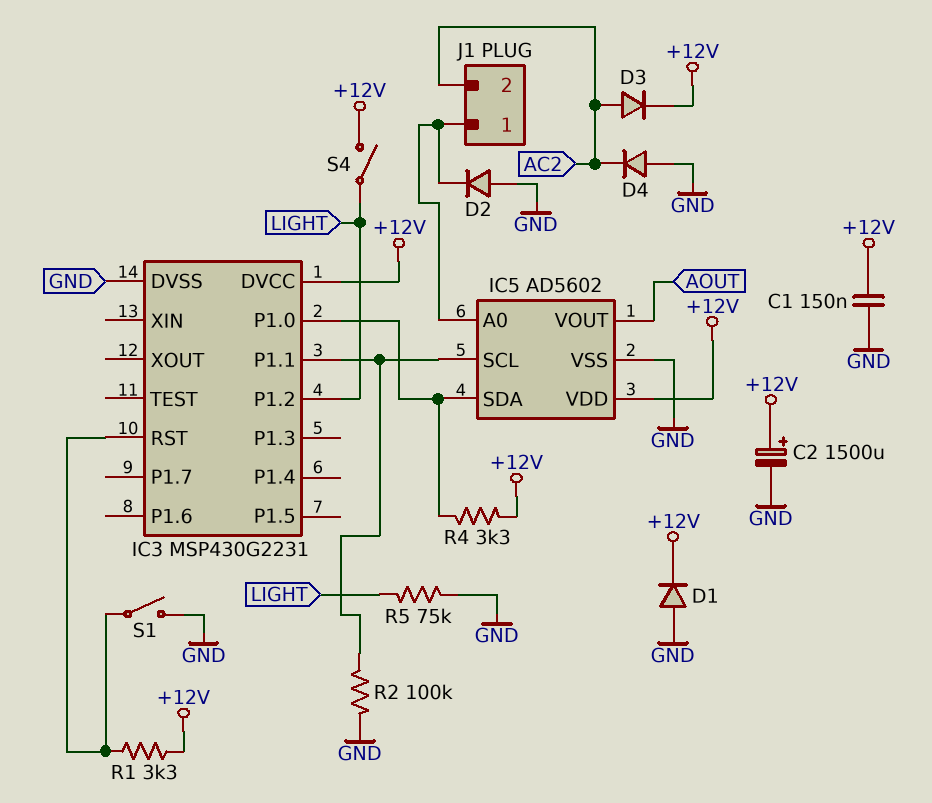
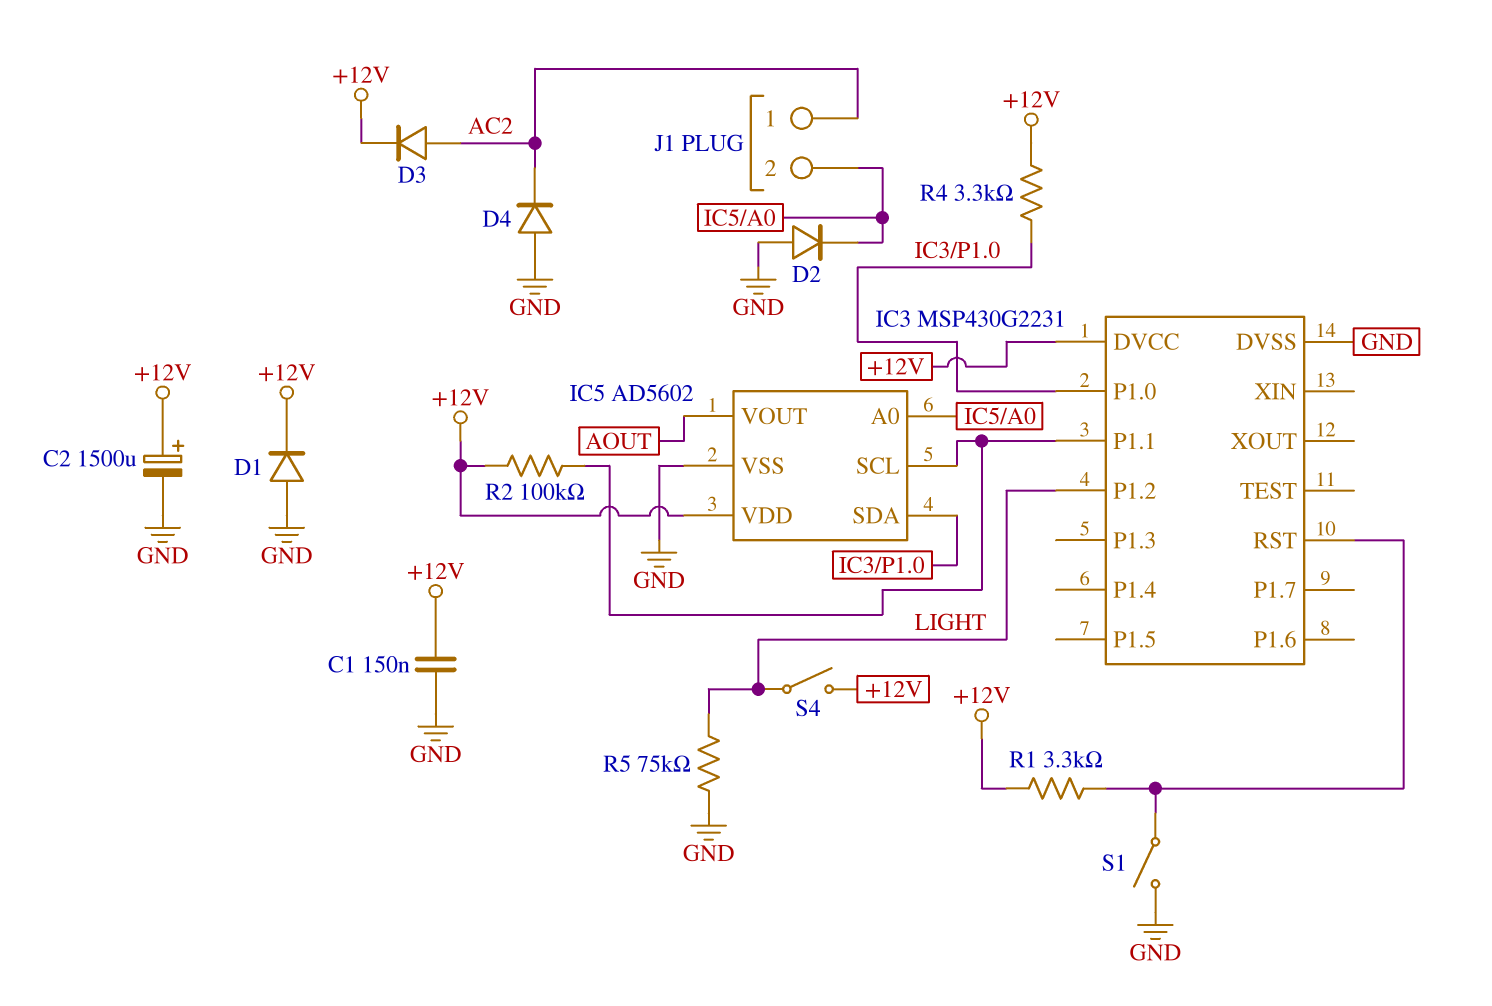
J1 pin 1: IC5/A0 -> AC2
J1 pin 2: AC2 -> IC5/A0
R2: 100k (GND, IC3/P1.1) -> 100k (+12V, IC3/P1.1)

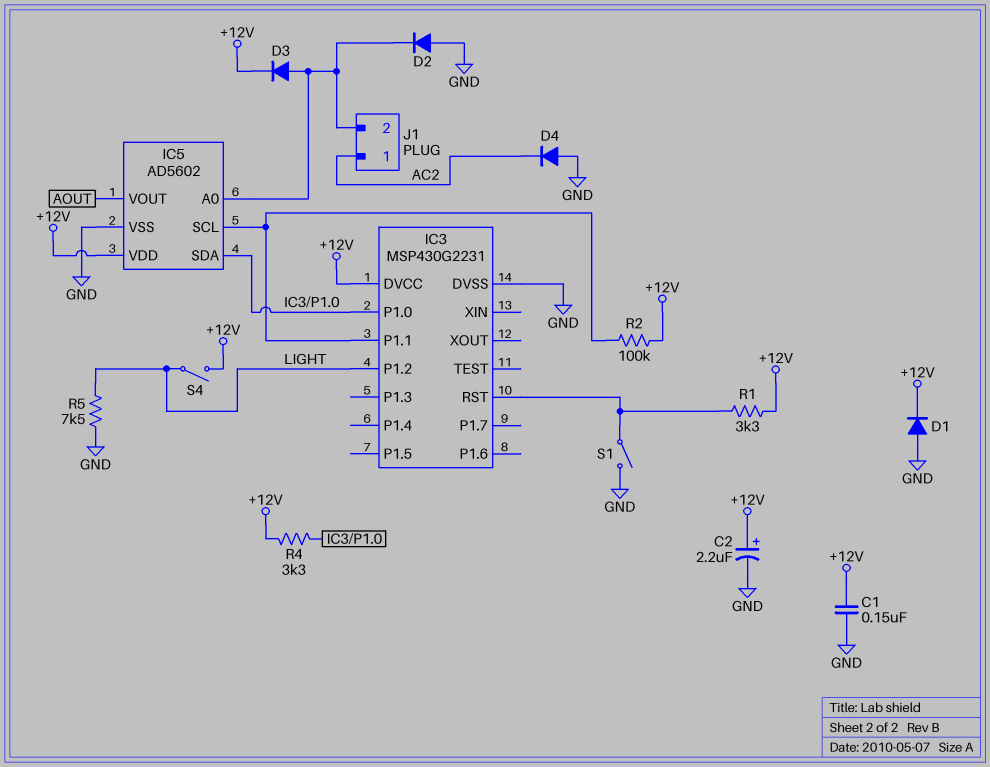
C2: 1500uF (plus +12V, minus GND) -> 2.2uF (plus +12V, minus GND)
D3: diode (A AC2, K +12V) -> diode (A IC5/A0, K +12V)
R5: 75k (GND, LIGHT) -> 7.5k (GND, LIGHT)

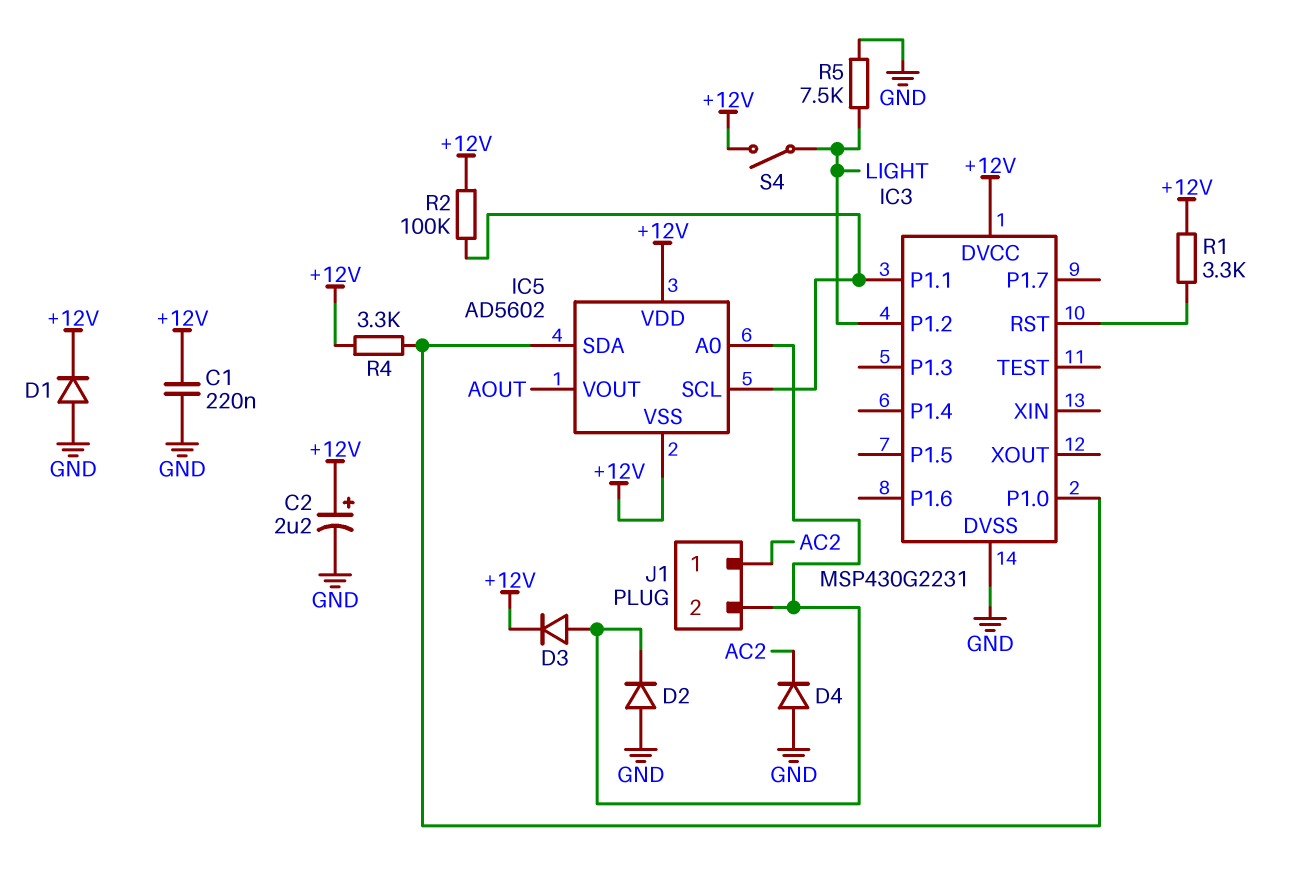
C1: 150nF (+12V, GND) -> 220nF (+12V, GND)
IC5 pin VSS: GND -> +12V
S1: switch (GND, IC3/RST) -> none

